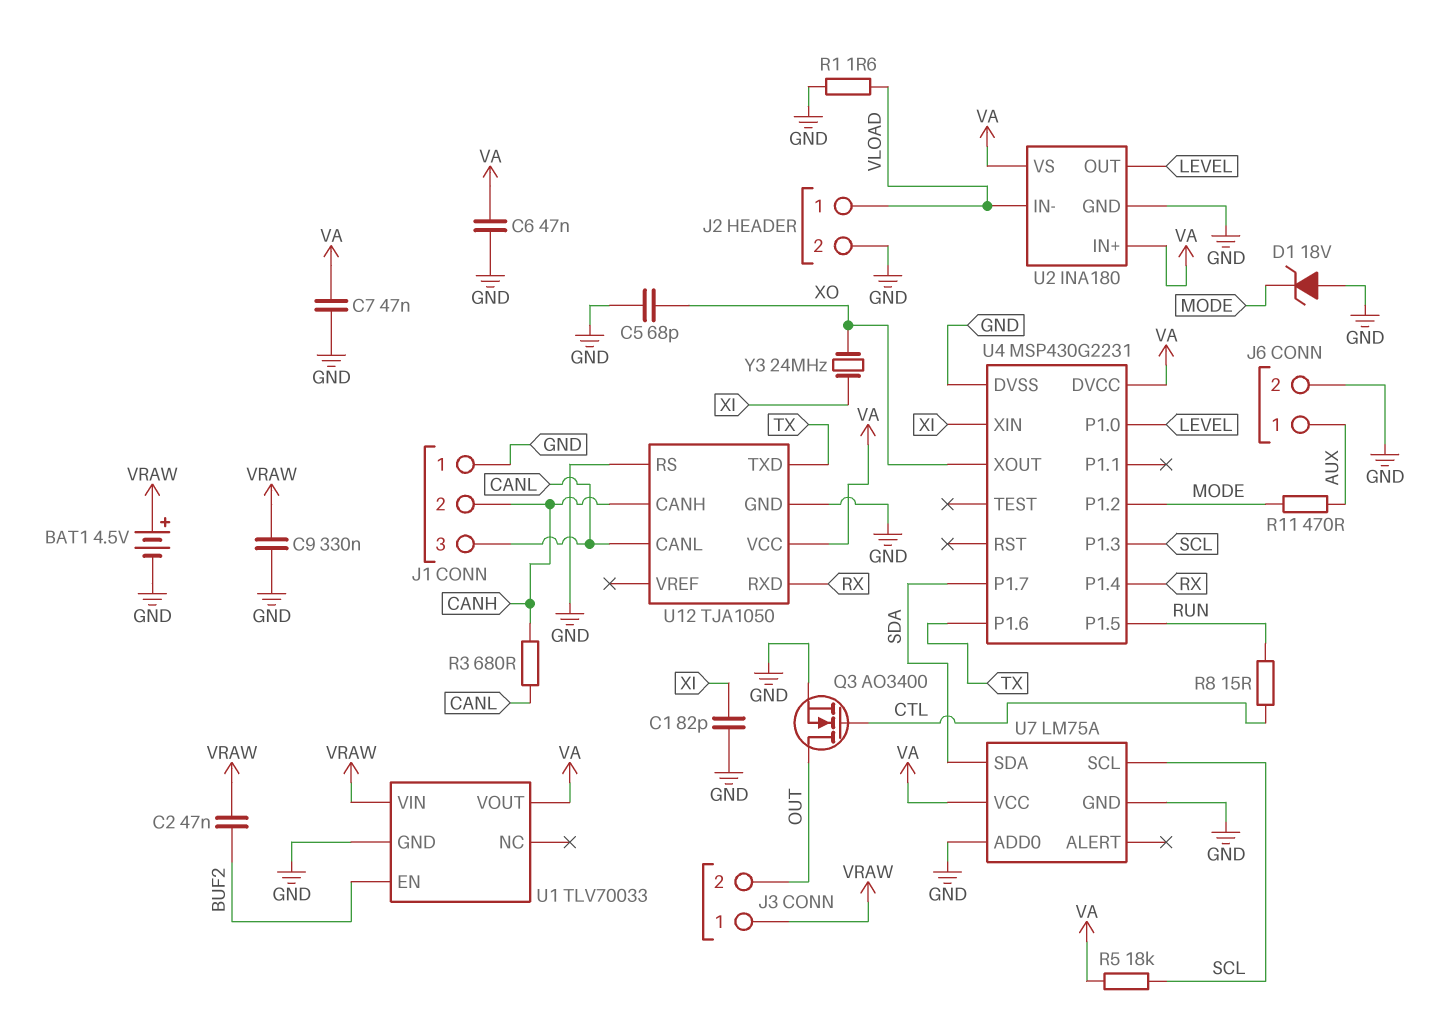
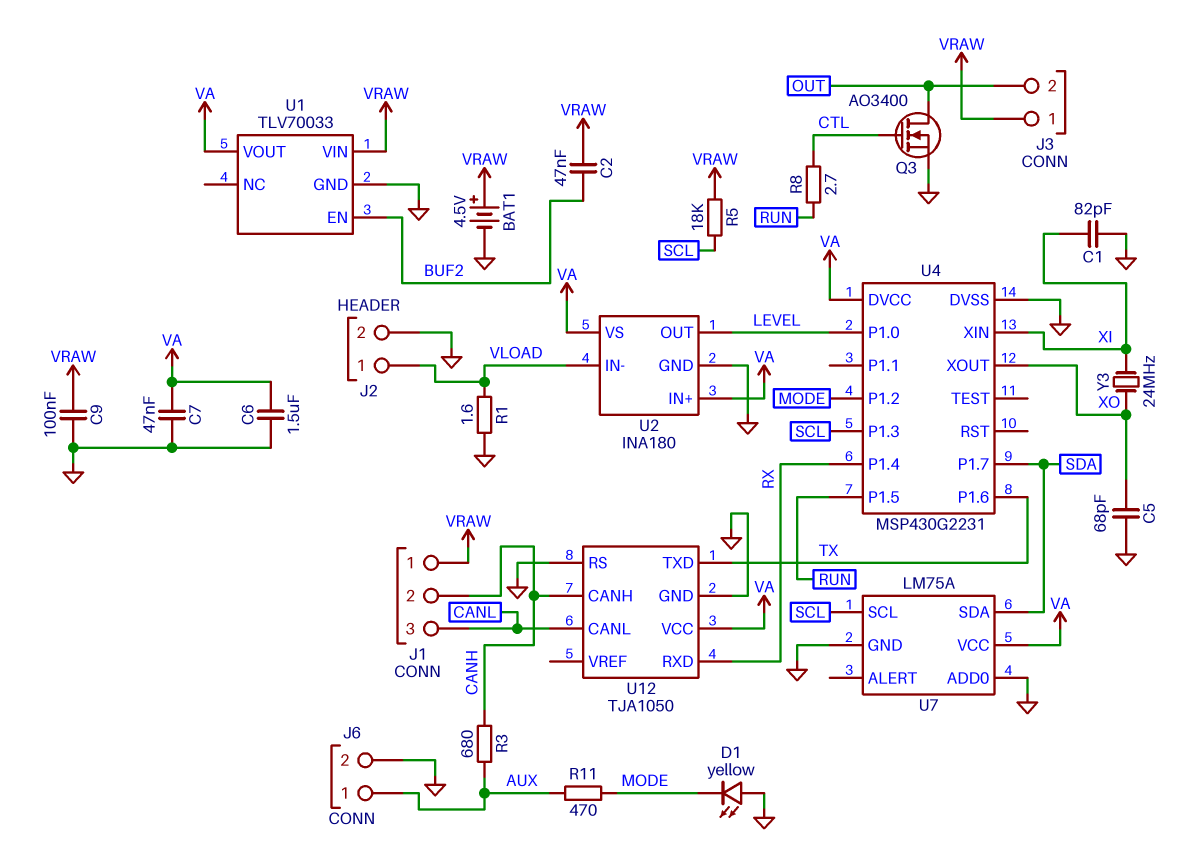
C6: 47nF (GND, VA) -> 1.5uF (GND, VA)
C9: 330nF (GND, VRAW) -> 100nF (GND, VRAW)
D1: zener 18V (A GND, K MODE) -> LED yellow (A GND, K MODE)
J1 pin 1: GND -> VRAW
R3: 680 (CANH, CANL) -> 680 (AUX, CANH)
R5: 18k (SCL, VA) -> 18k (SCL, VRAW)
R8: 15 (CTL, RUN) -> 2.7 (CTL, RUN)

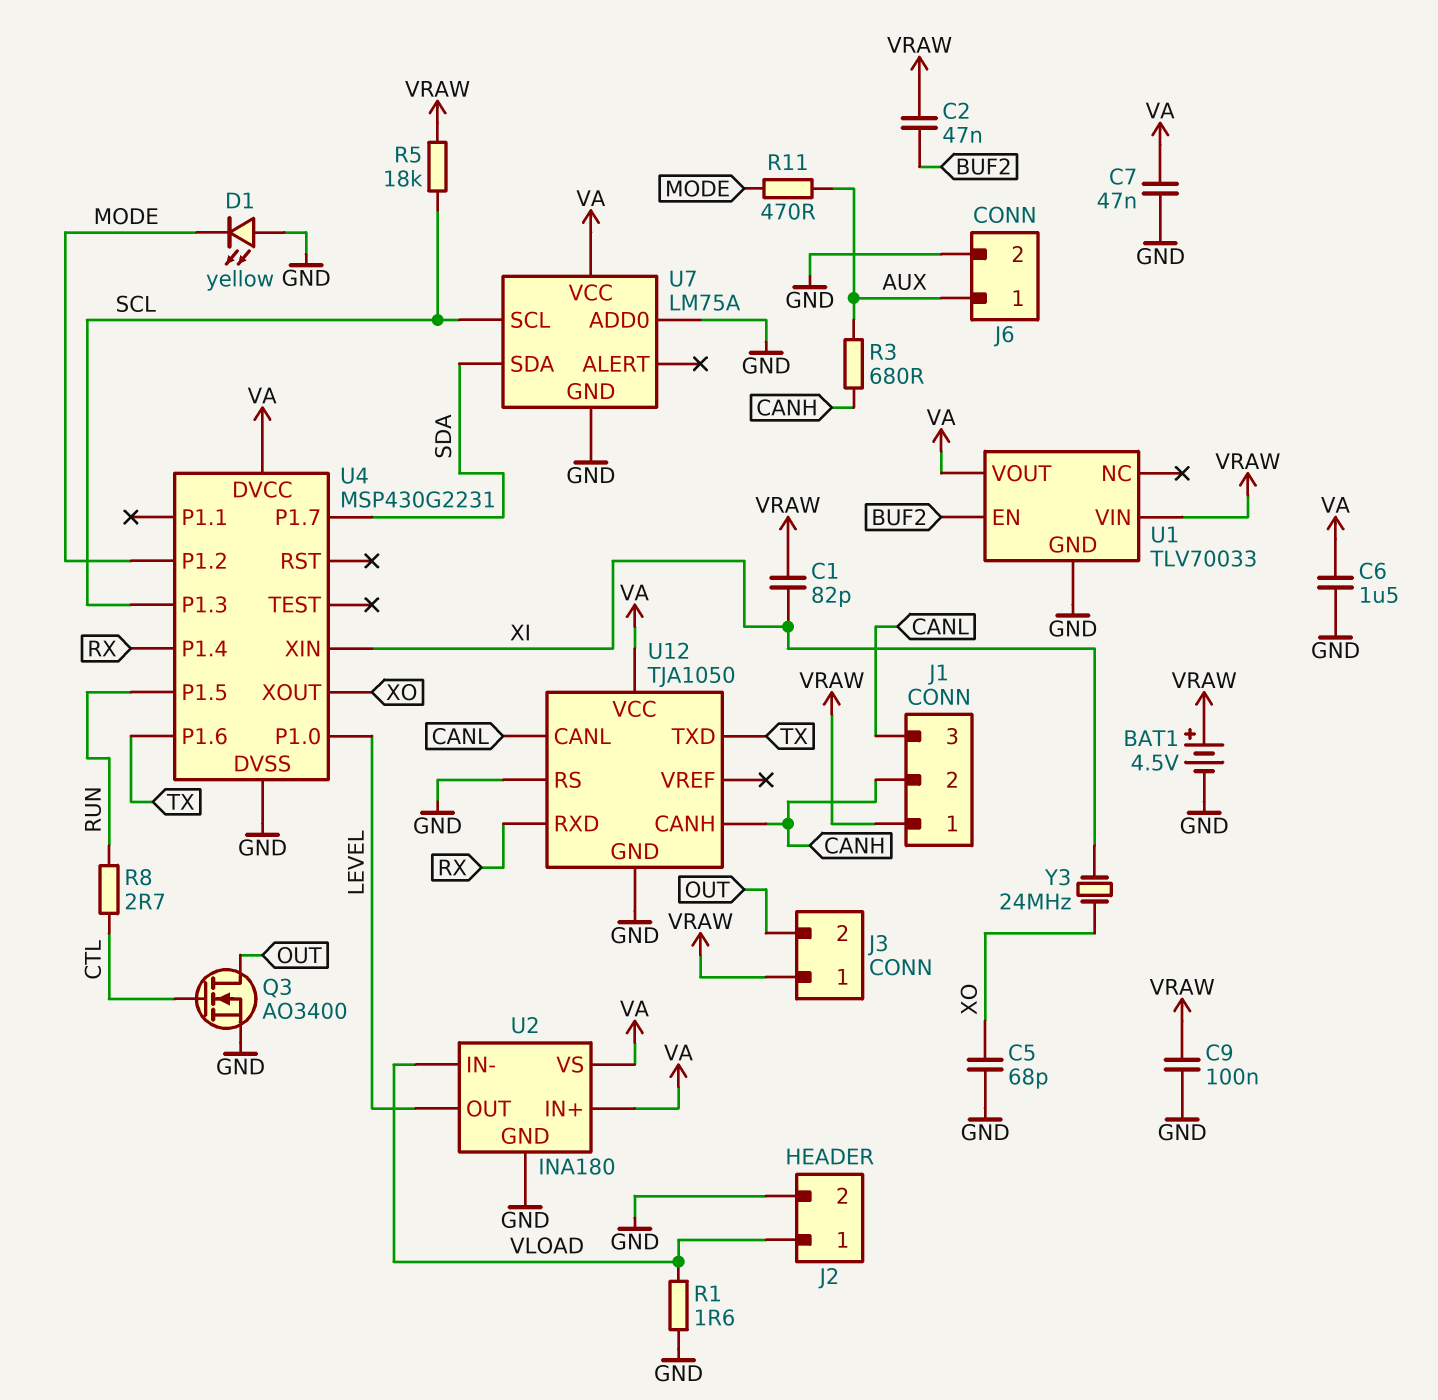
C1: 82pF (GND, XI) -> 82pF (VRAW, XI)

